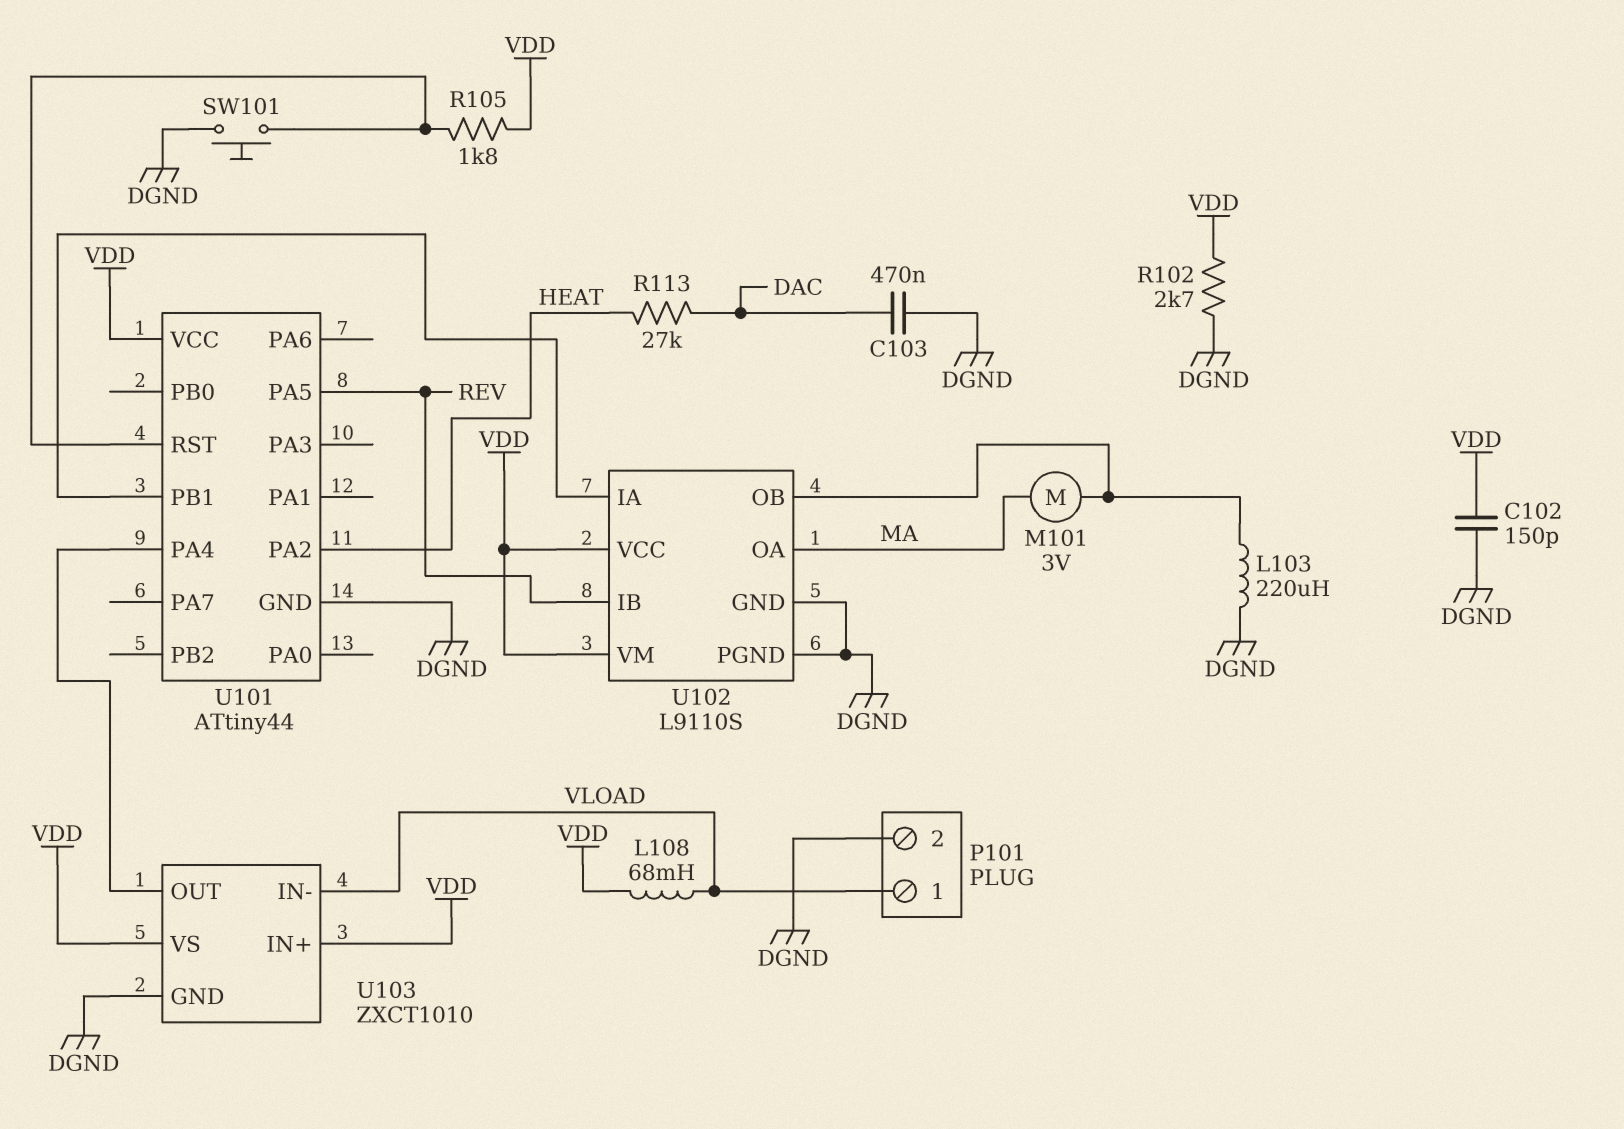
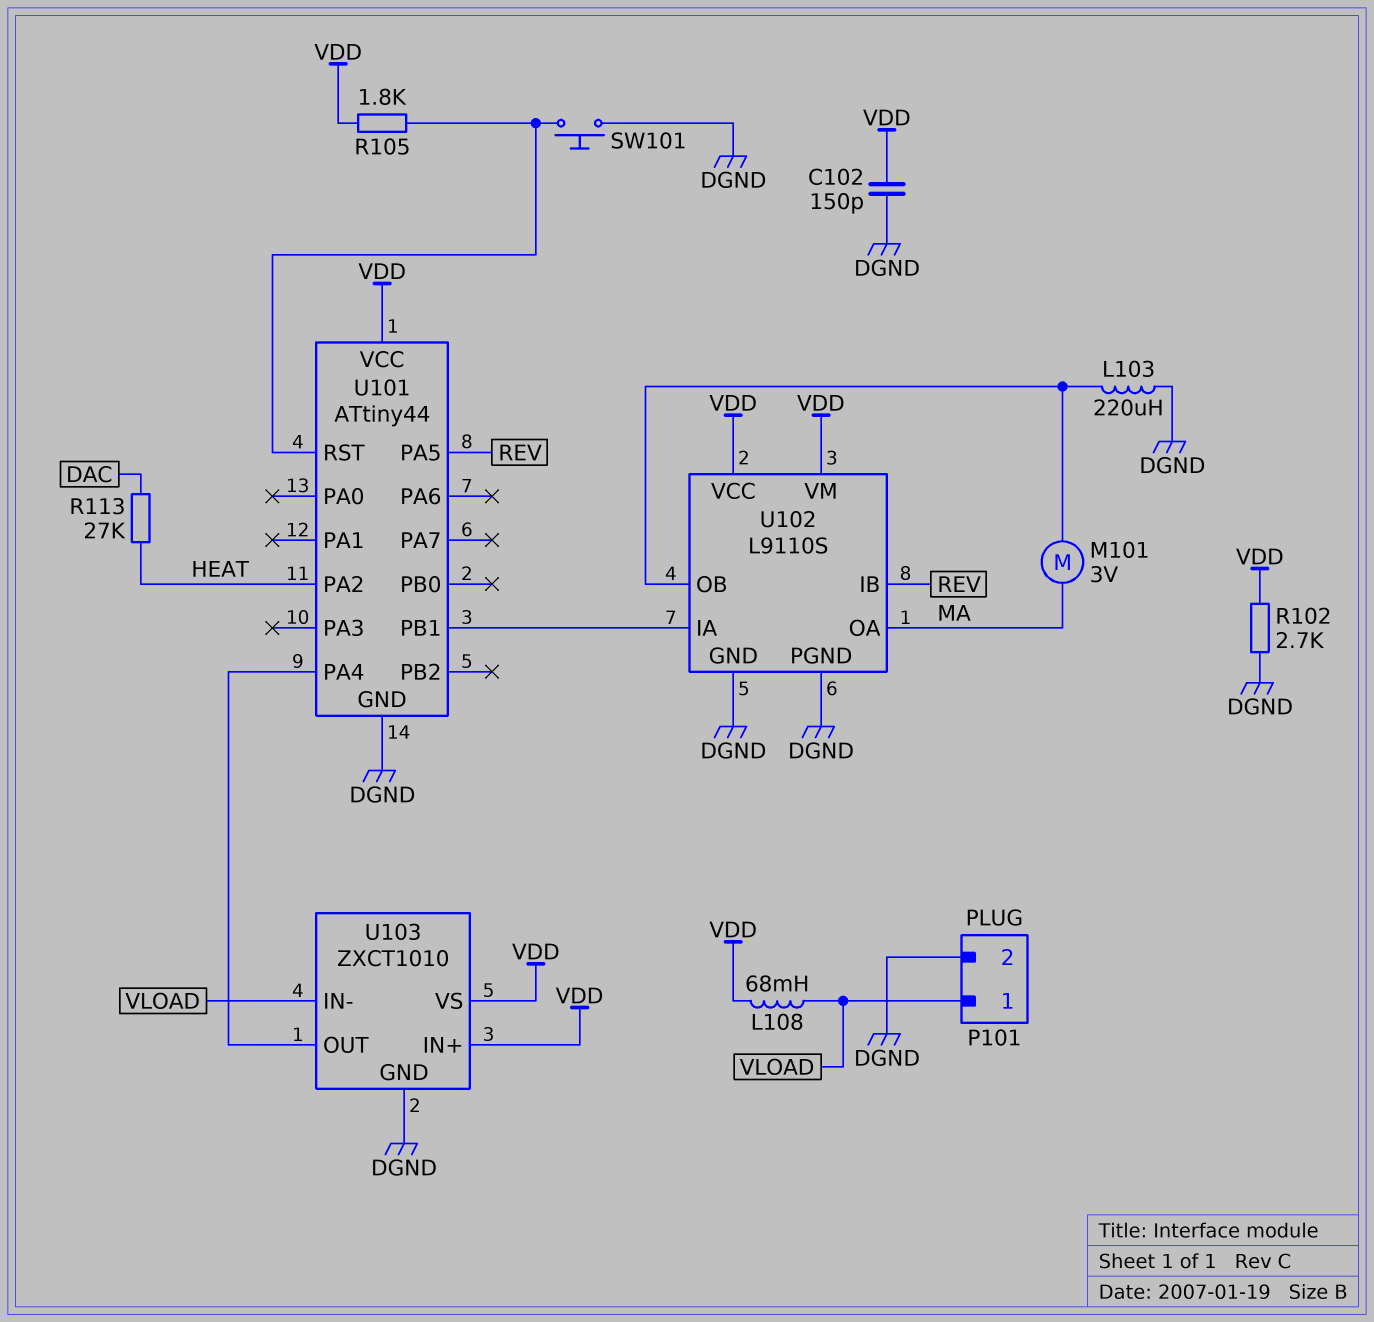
C103: 470nF (DAC, DGND) -> none

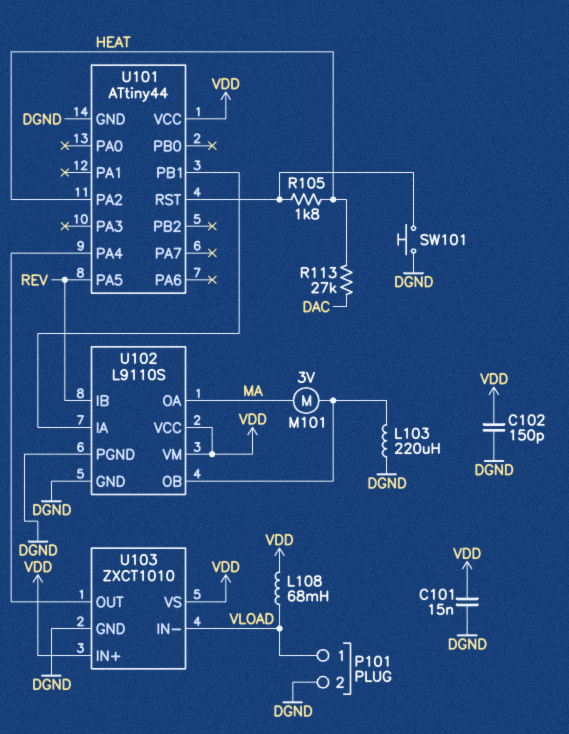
C101: none -> 15nF (DGND, VDD)
R102: 2.7k (DGND, VDD) -> none
R105: 1.8k (U101/RST, VDD) -> 1.8k (HEAT, U101/RST)

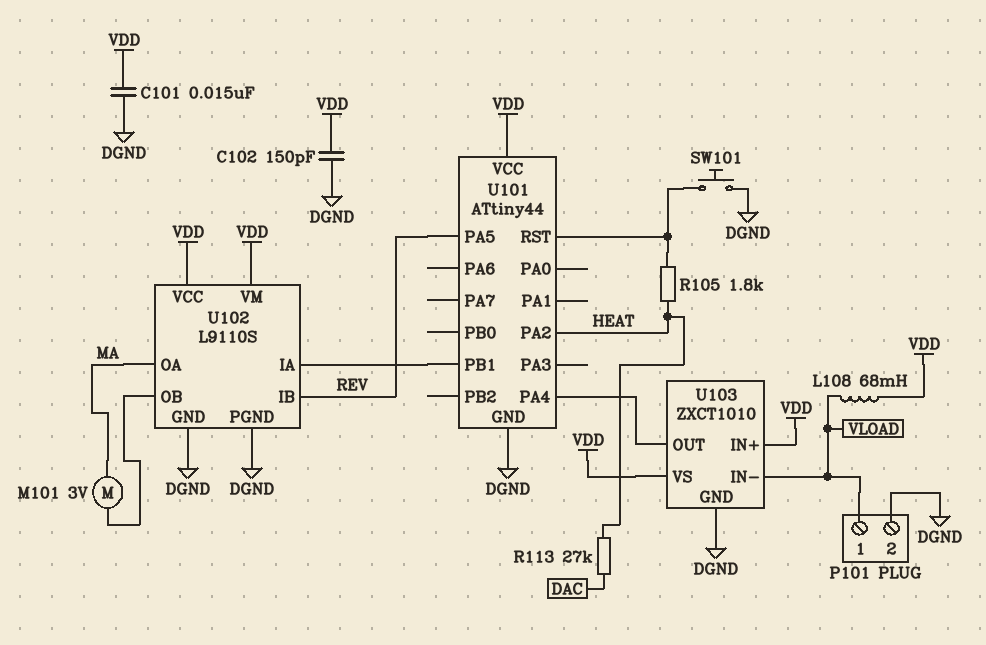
L103: 220uH (DGND, U102/OB) -> none

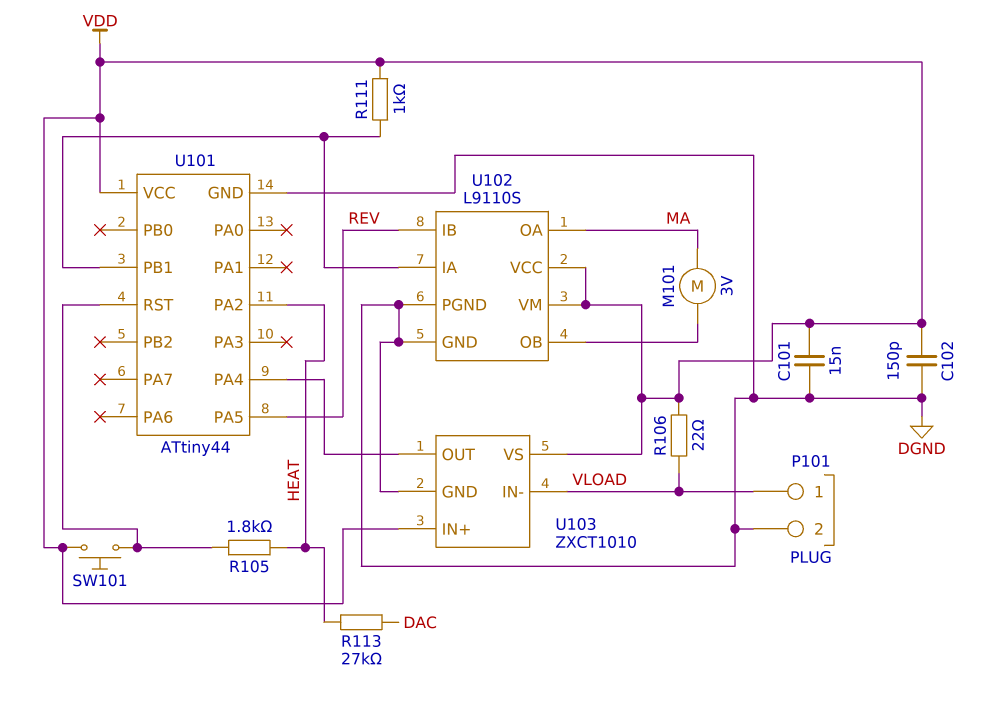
L108: 68mH (VDD, VLOAD) -> none
R106: none -> 22 (VDD, VLOAD)
R111: none -> 1k (U101/PB1, VDD)
SW101: button (DGND, U101/RST) -> button (U101/RST, VDD)

